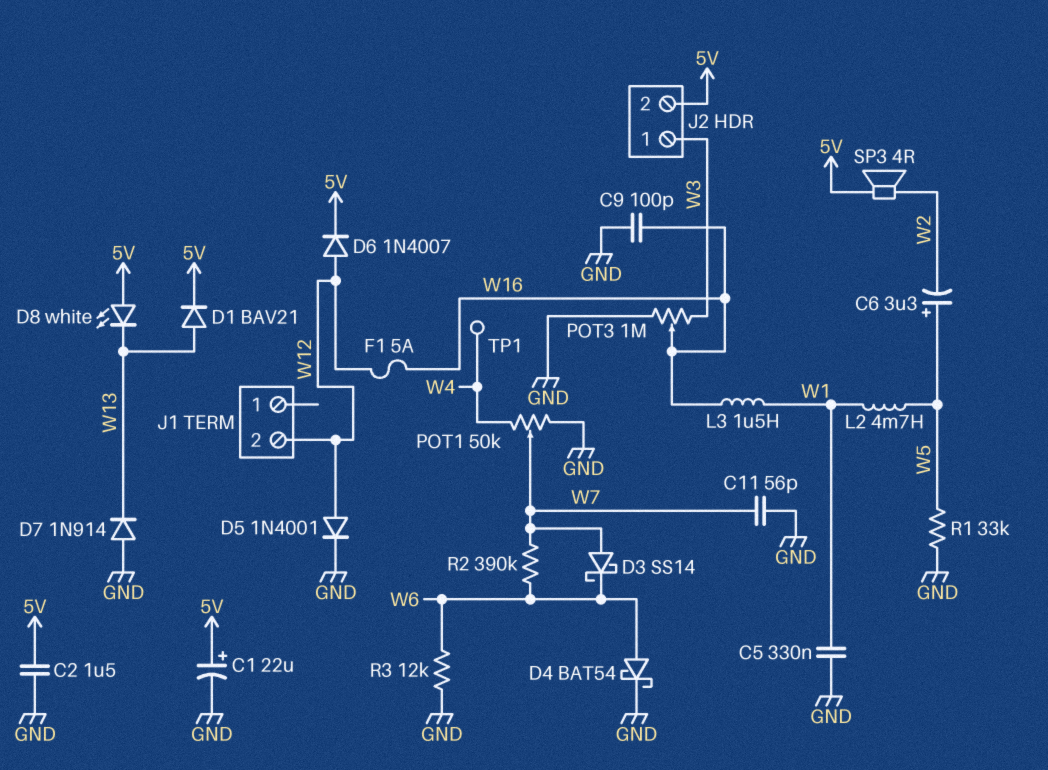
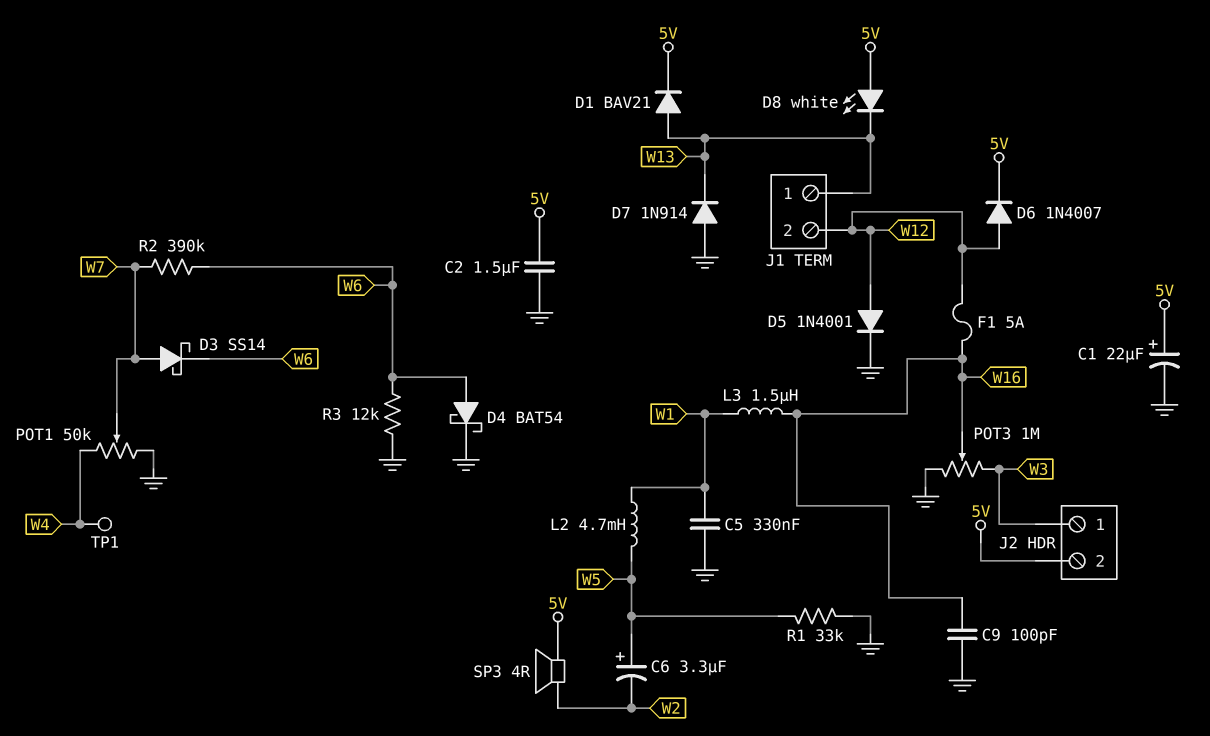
C11: 56pF (GND, W7) -> none
J1 pin 1: none -> W13

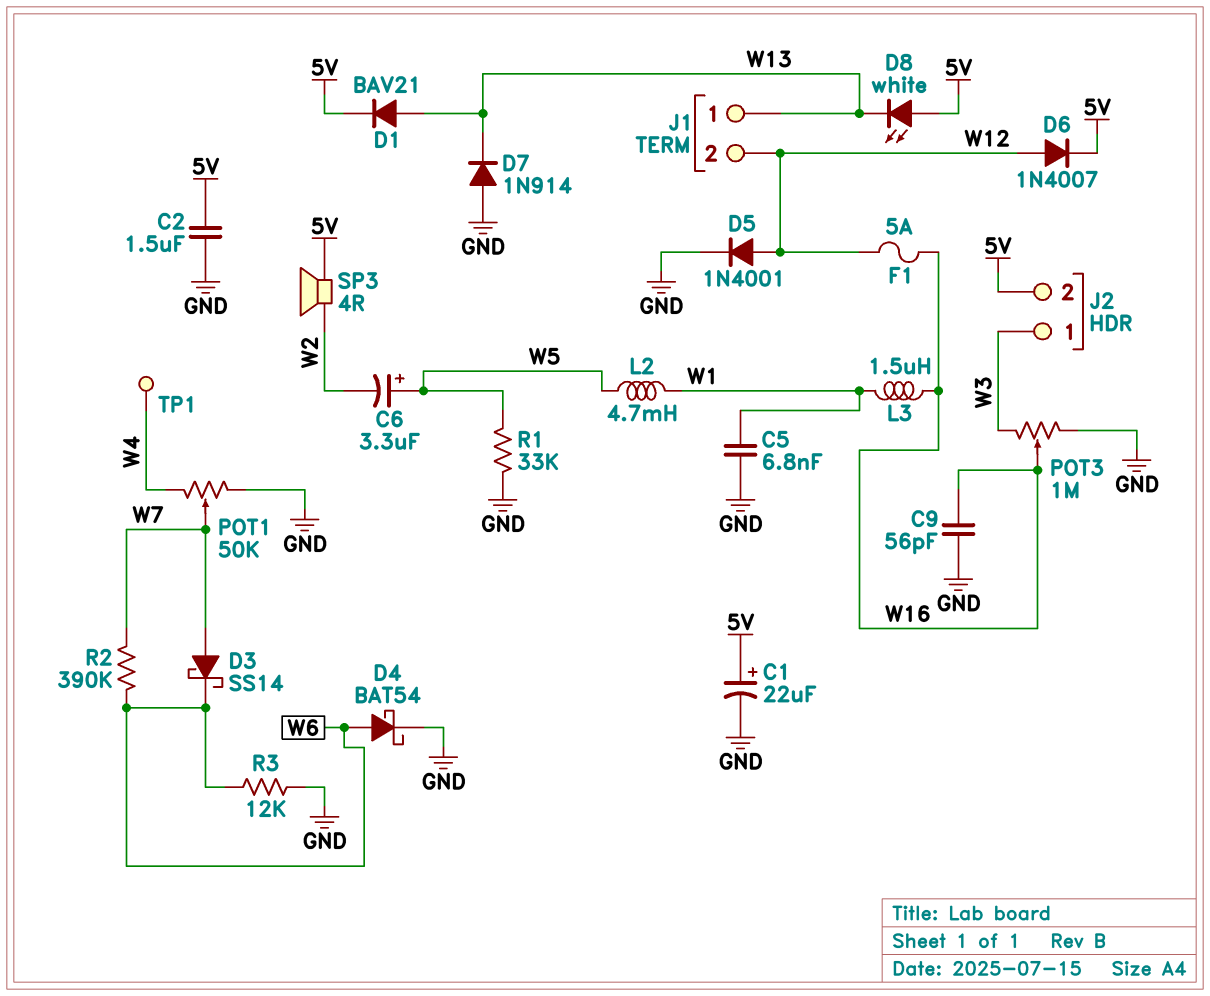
C5: 330nF (GND, W1) -> 6.8nF (GND, W1)
C9: 100pF (GND, W16) -> 56pF (GND, W16)

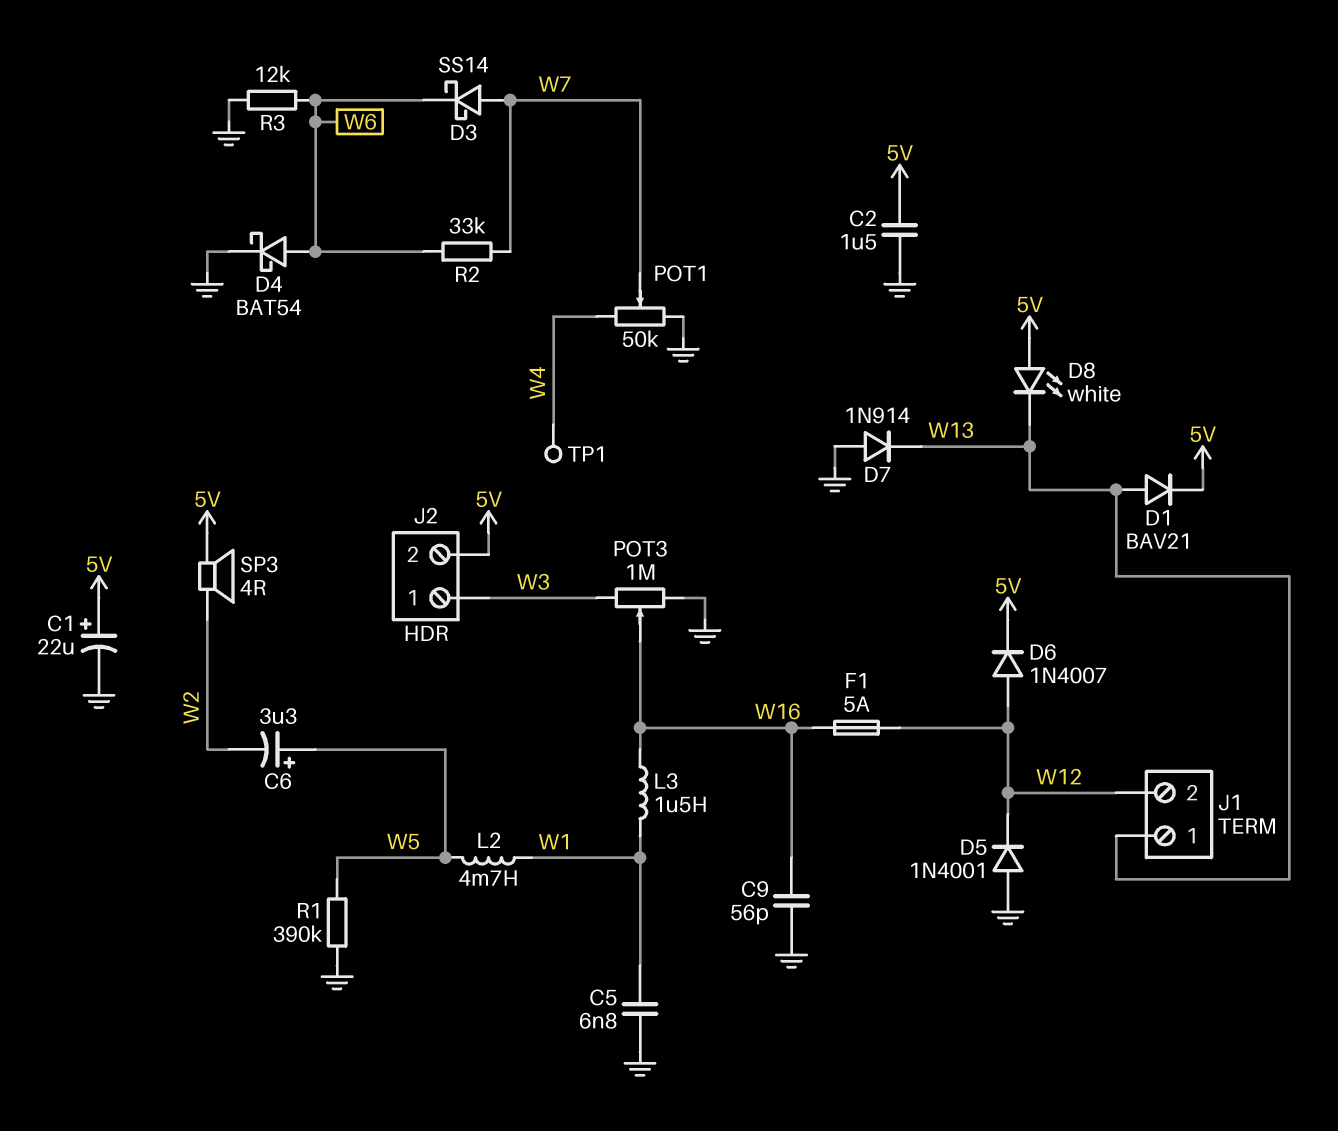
D5: diode 1N4001 (A W12, K GND) -> diode 1N4001 (A GND, K W12)
R1: 33k (GND, W5) -> 390k (GND, W5)
R2: 390k (W6, W7) -> 33k (W6, W7)

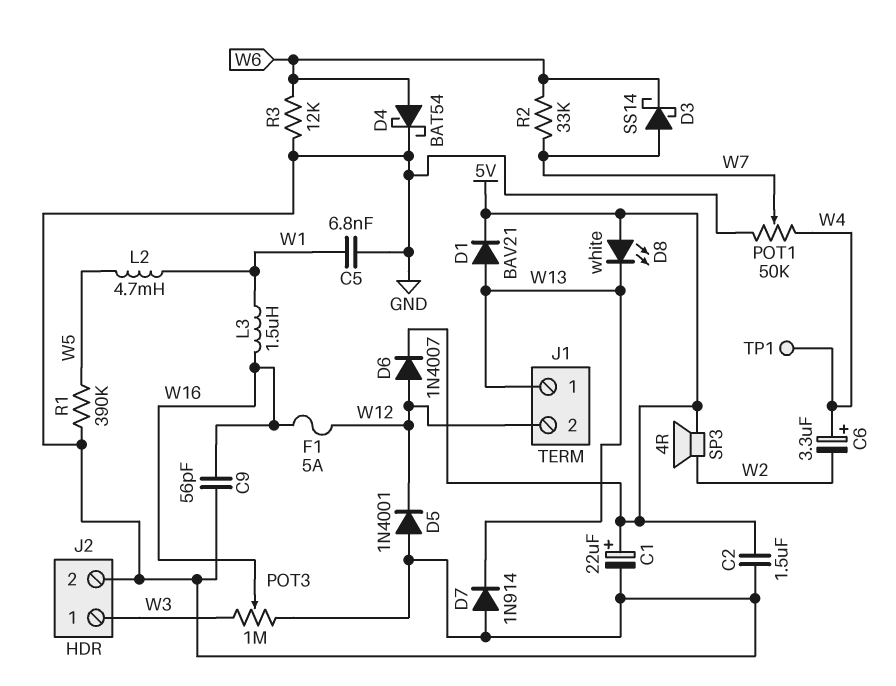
C6: 3.3uF (plus W5, minus W2) -> 3.3uF (plus W4, minus W2)
J2 pin 2: 5V -> GND

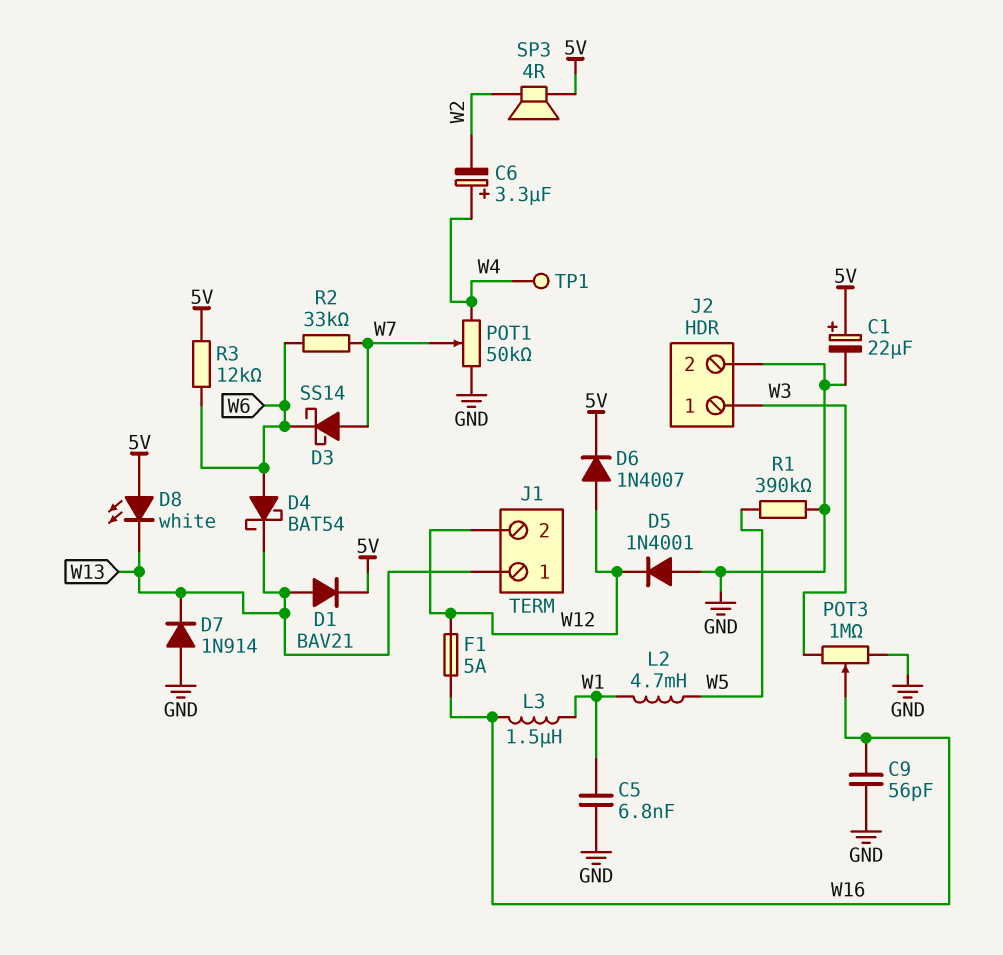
C2: 1.5uF (5V, GND) -> none
D4: schottky BAT54 (A W6, K GND) -> schottky BAT54 (A W6, K W13)
R3: 12k (GND, W6) -> 12k (5V, W6)

